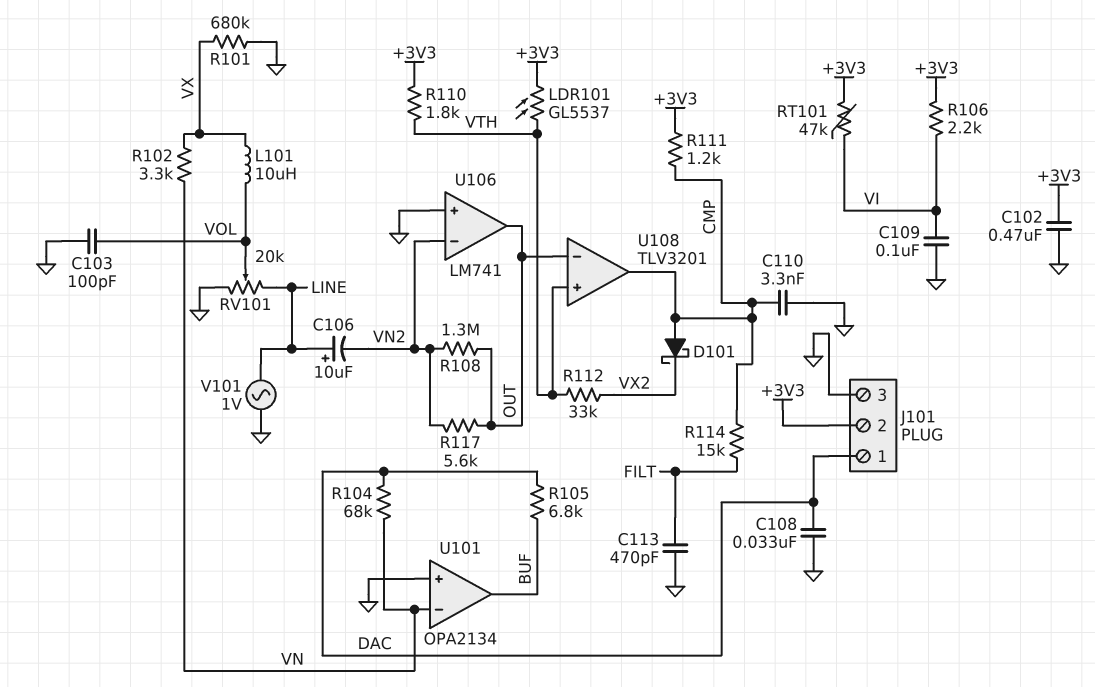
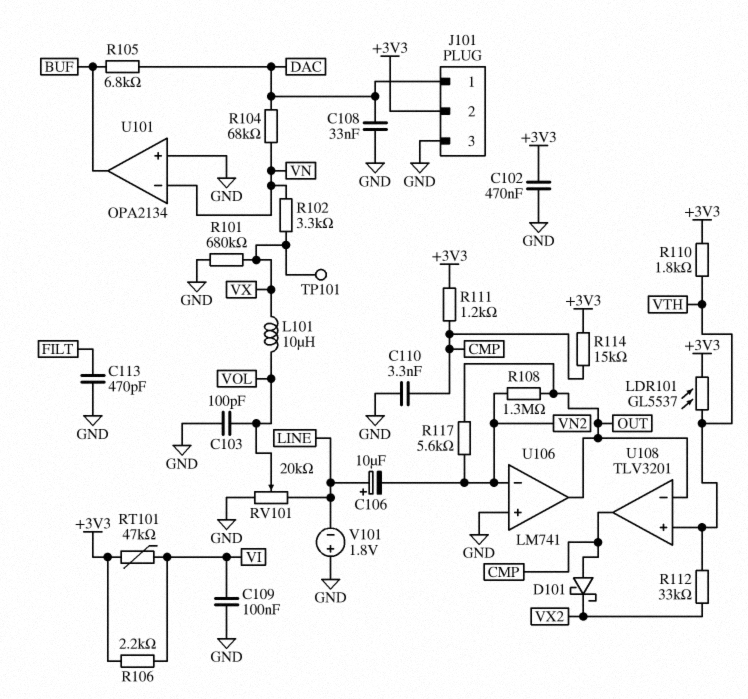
R114: 15k (CMP, FILT) -> 15k (+3V3, CMP)
TP101: none -> test point (VX)
V101: AC 1V (GND, LINE) -> 1.8V (plus GND, minus LINE)

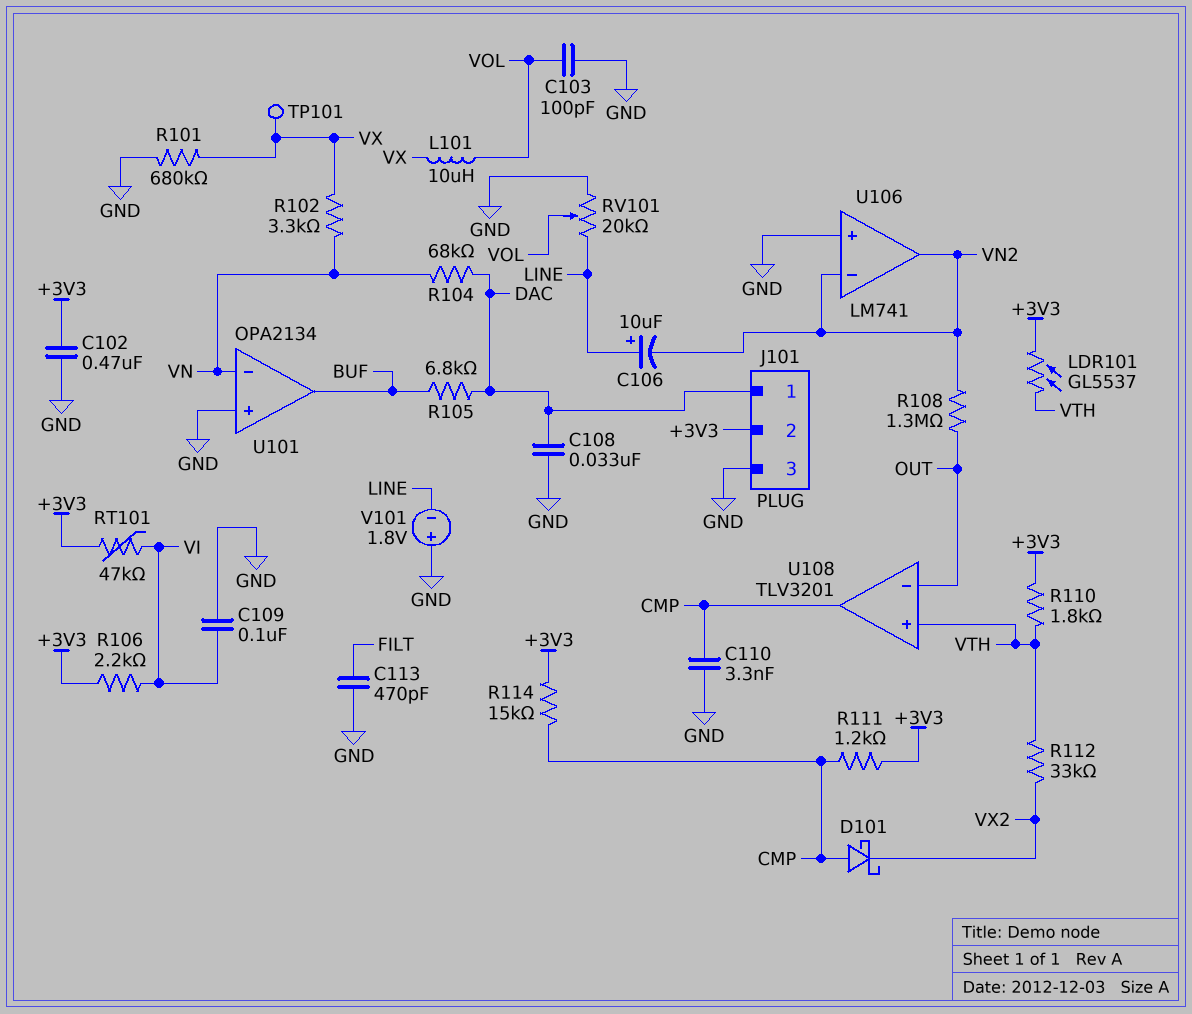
R117: 5.6k (OUT, VN2) -> none
U106 pin out: OUT -> VN2

